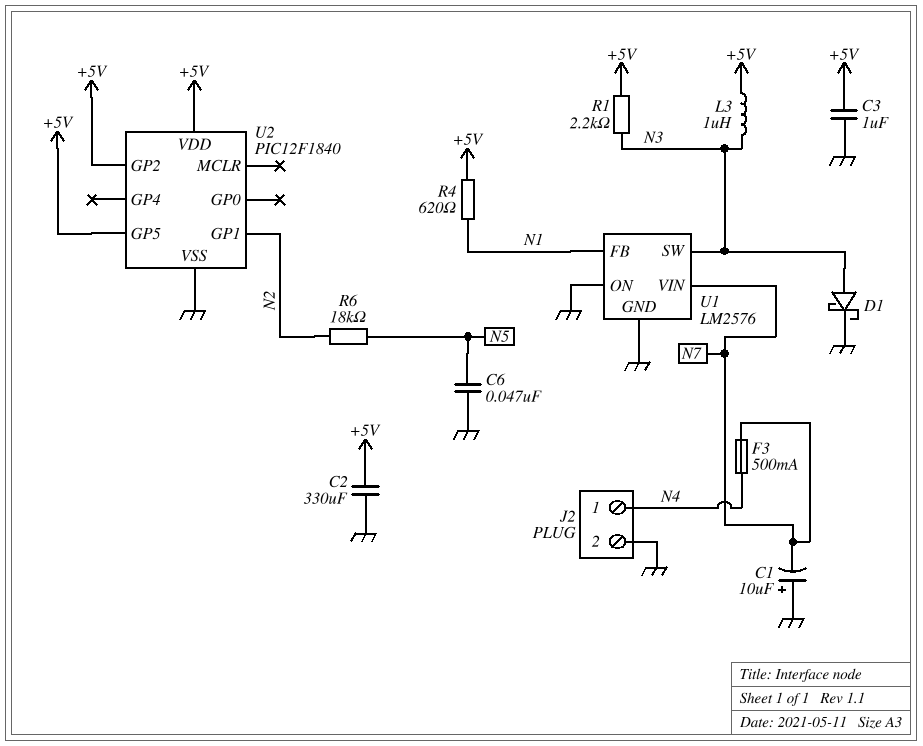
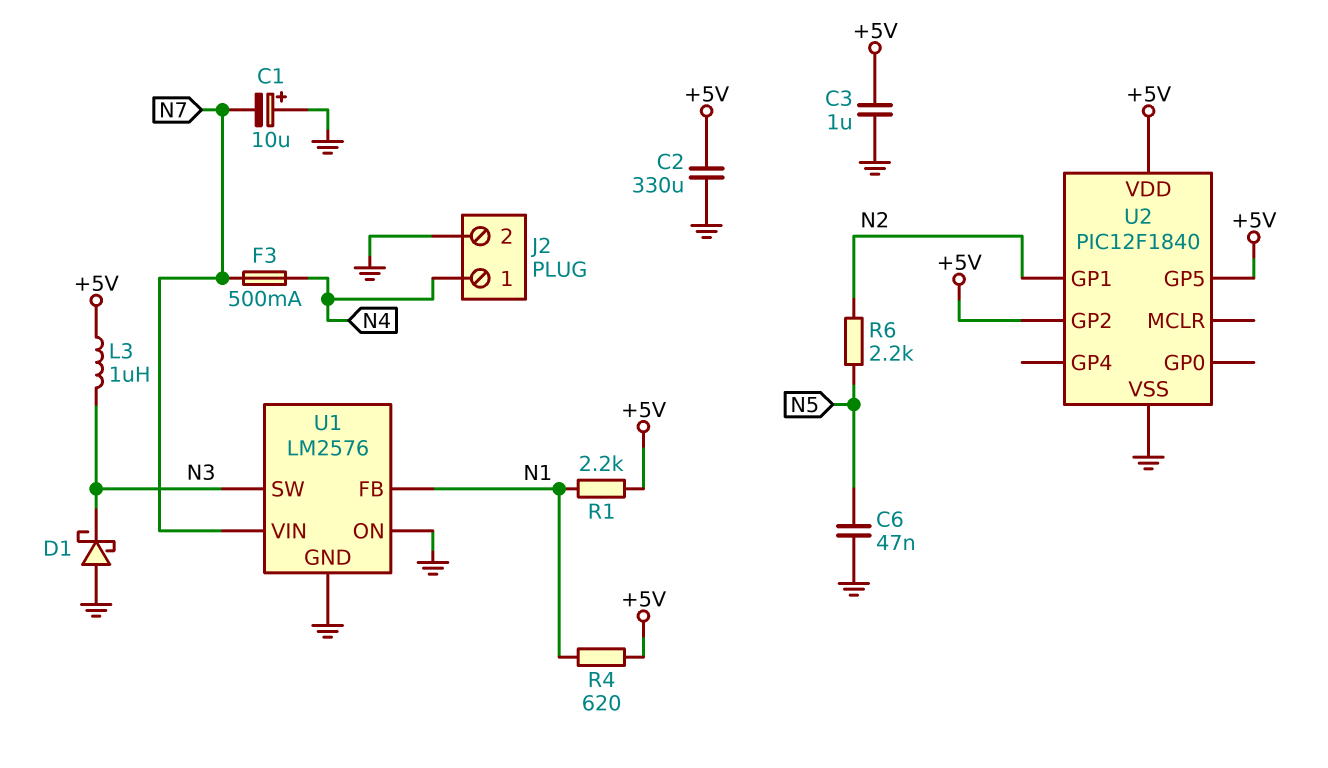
D1: schottky (A N3, K GND) -> schottky (A GND, K N3)
R1: 2.2k (+5V, N3) -> 2.2k (+5V, N1)
R6: 18k (N2, N5) -> 2.2k (N2, N5)

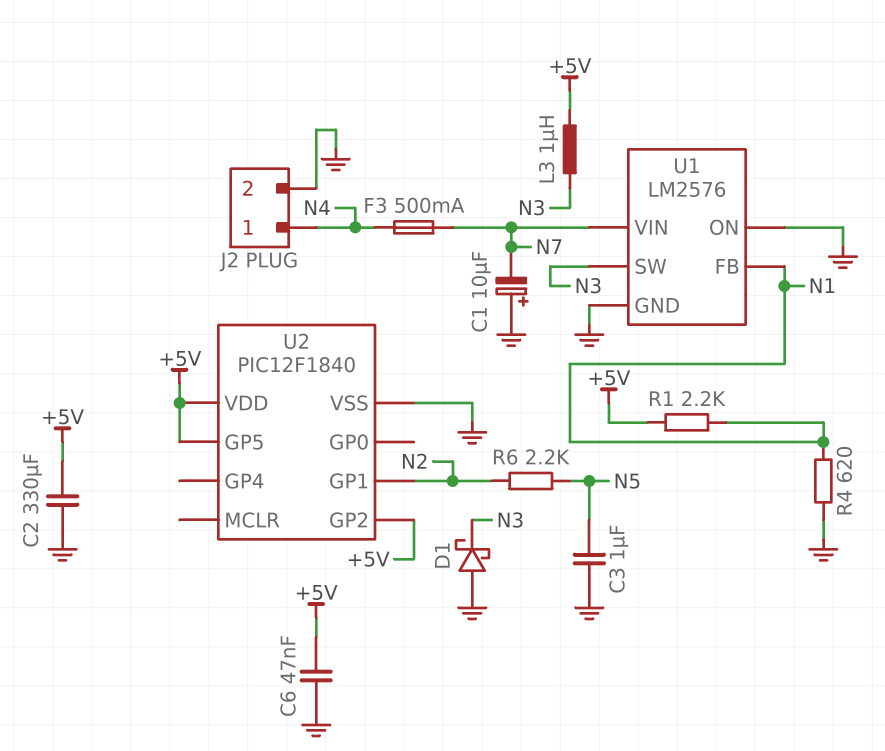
C3: 1uF (+5V, GND) -> 1uF (GND, N5)
C6: 47nF (GND, N5) -> 47nF (+5V, GND)
R4: 620 (+5V, N1) -> 620 (GND, N1)

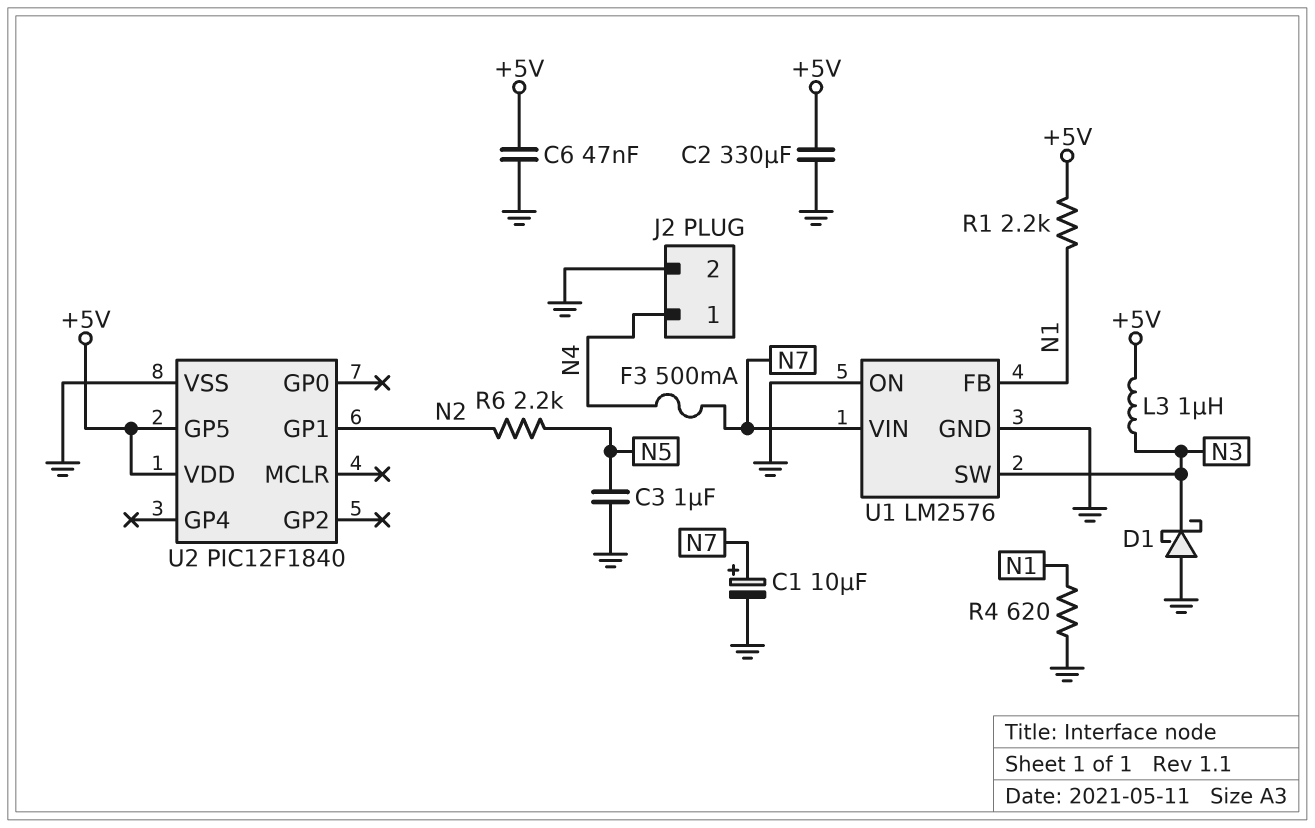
C1: 10uF (plus GND, minus N7) -> 10uF (plus N7, minus GND)
U2 pin GP2: +5V -> none

